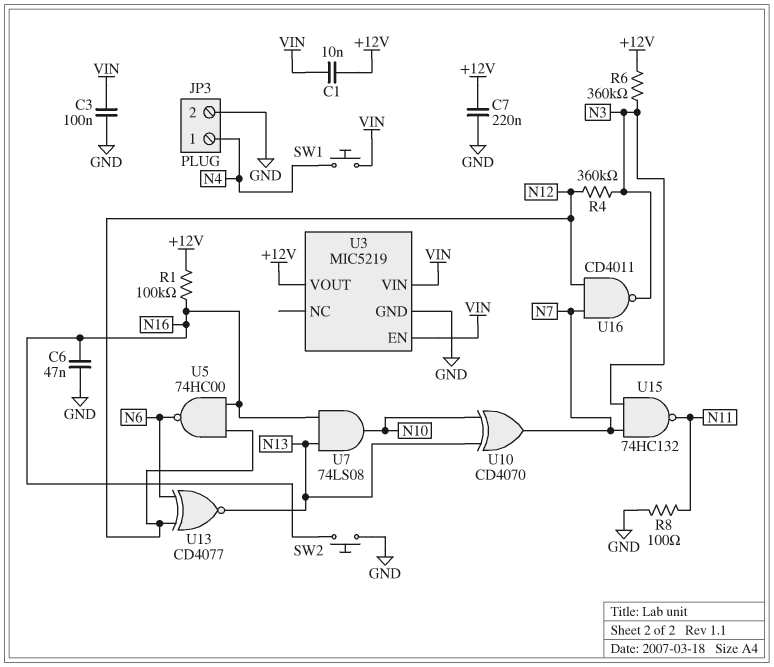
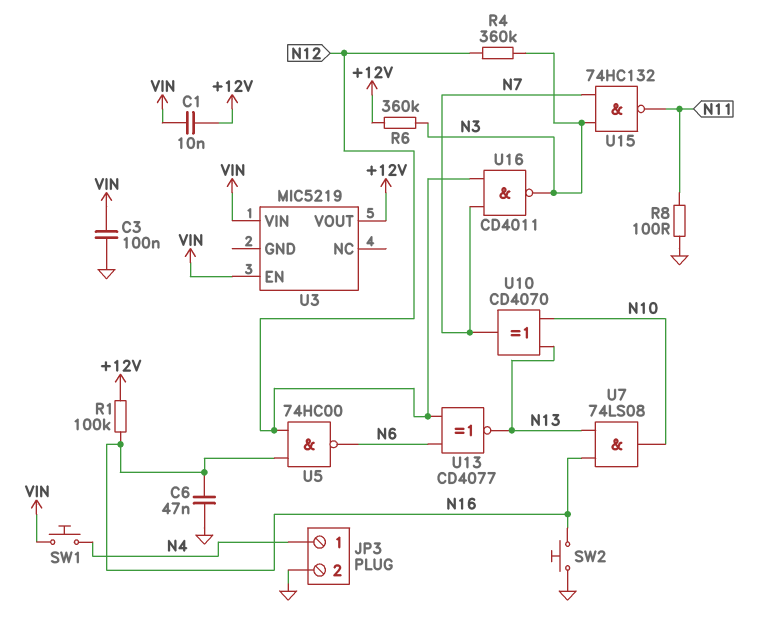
C7: 220nF (+12V, GND) -> none
U3 pin GND: GND -> none

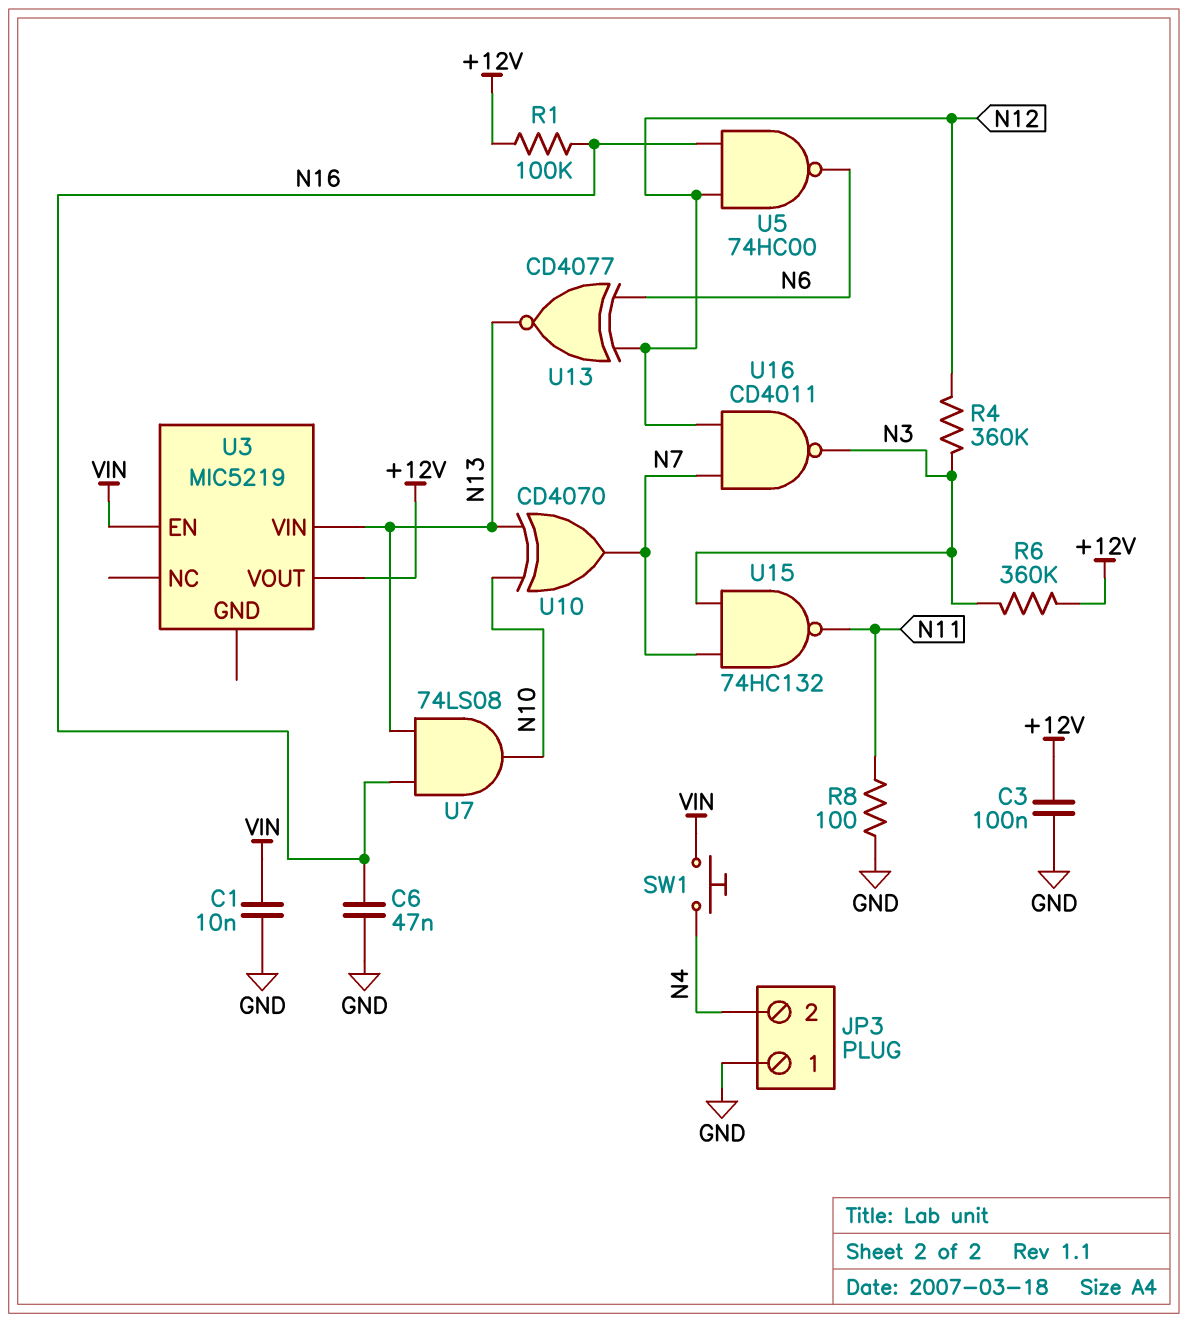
C1: 10nF (+12V, VIN) -> 10nF (GND, VIN)
C3: 100nF (GND, VIN) -> 100nF (+12V, GND)
JP3 pin 1: N4 -> GND
JP3 pin 2: GND -> N4
SW2: button (GND, N16) -> none
U3 pin VIN: VIN -> N13

